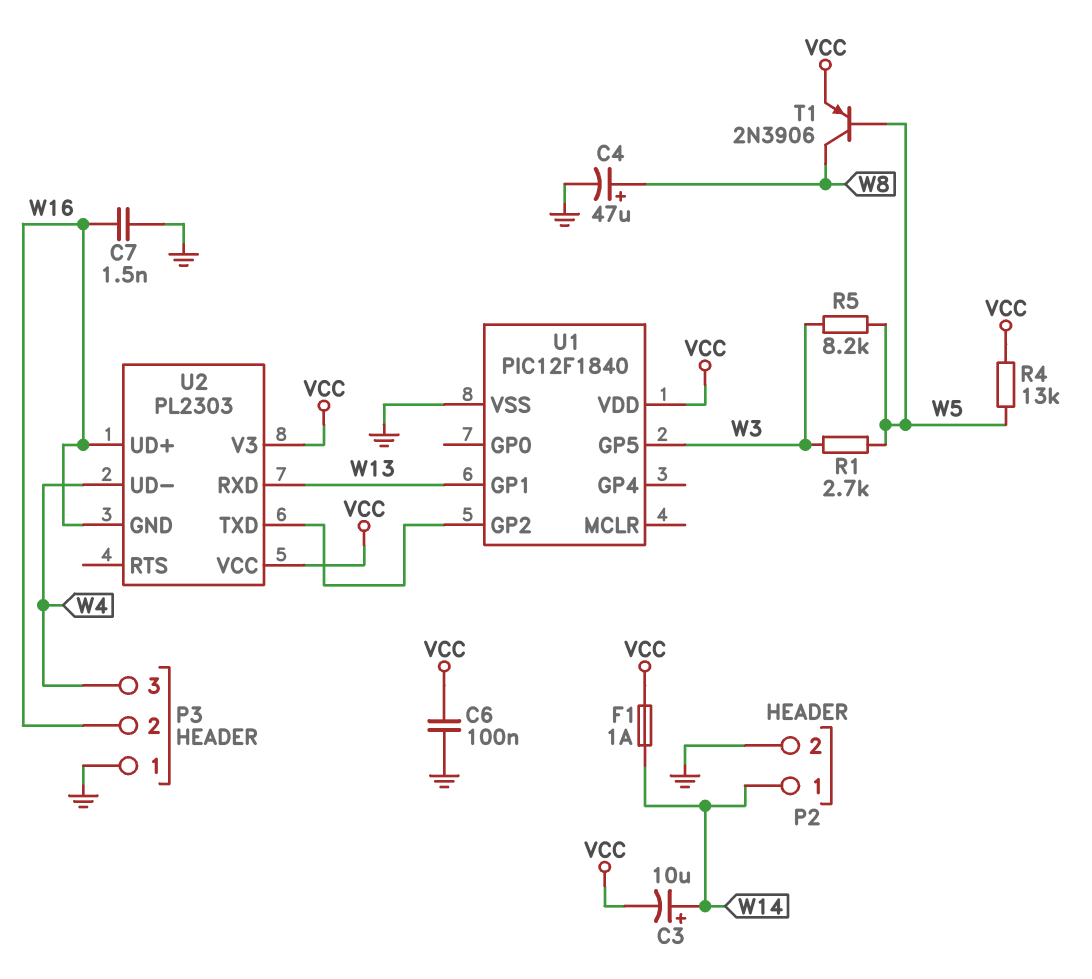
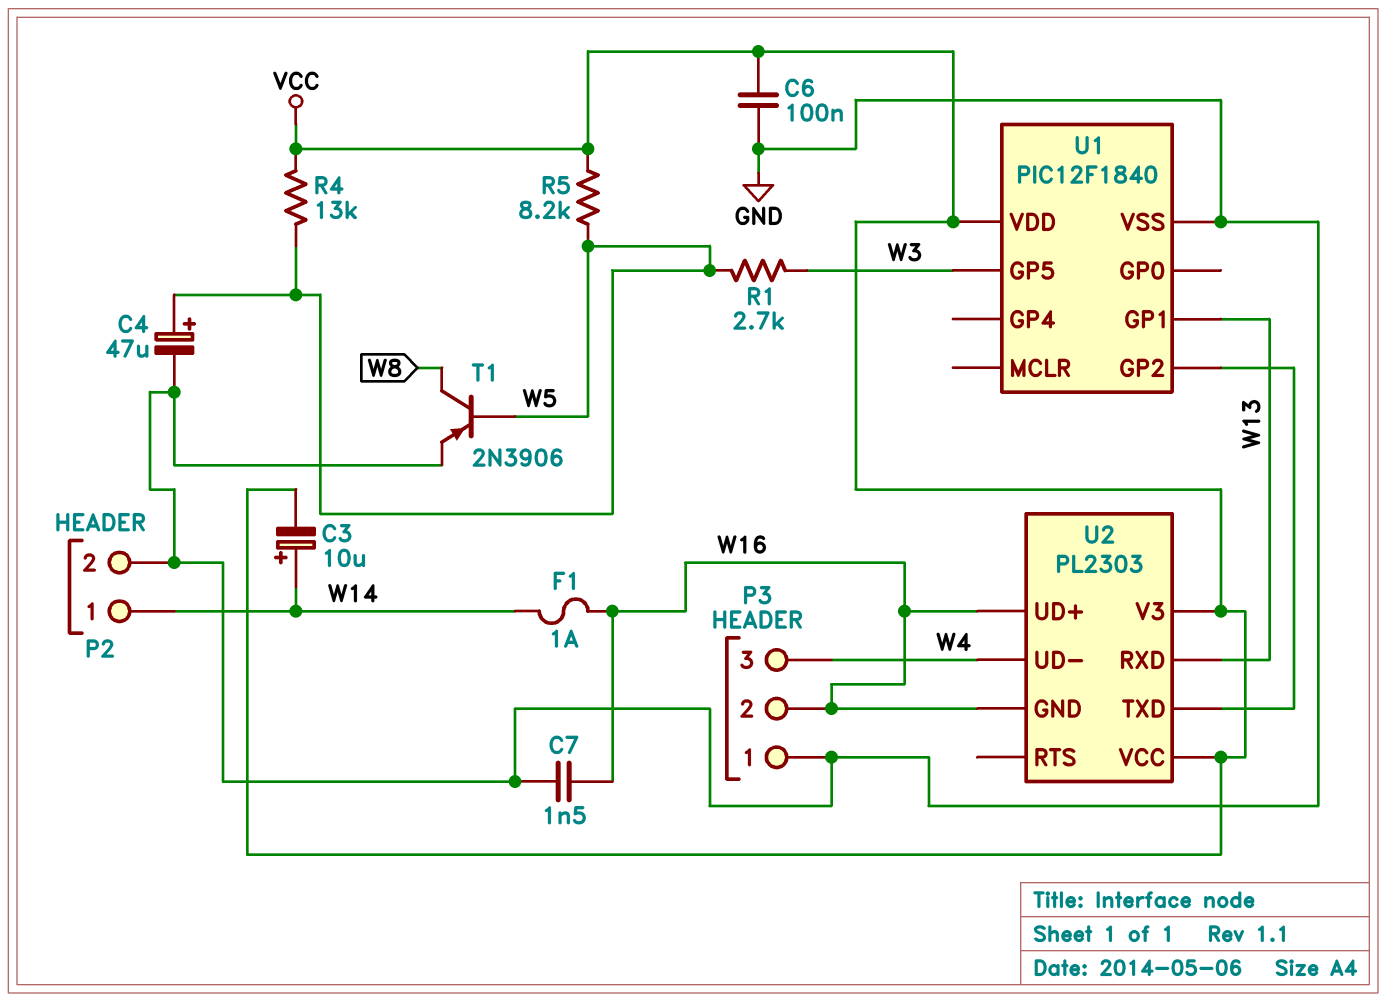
C4: 47uF (plus W8, minus GND) -> 47uF (plus W5, minus GND)
F1: 1A (VCC, W14) -> 1A (W14, W16)
R5: 8.2k (W3, W5) -> 8.2k (VCC, W5)
T1: PNP 2N3906 (B W5, C W8, E VCC) -> PNP 2N3906 (B W5, C W8, E GND)

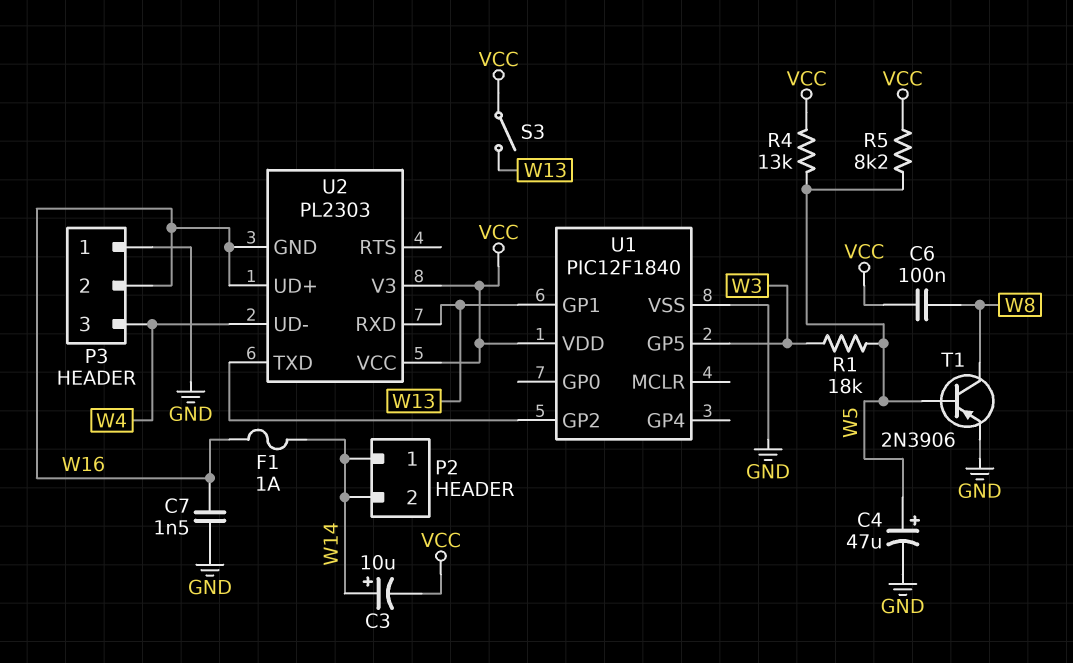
C6: 100nF (GND, VCC) -> 100nF (VCC, W8)
P2 pin 2: GND -> W14
R1: 2.7k (W3, W5) -> 18k (W3, W5)
S3: none -> switch (VCC, W13)

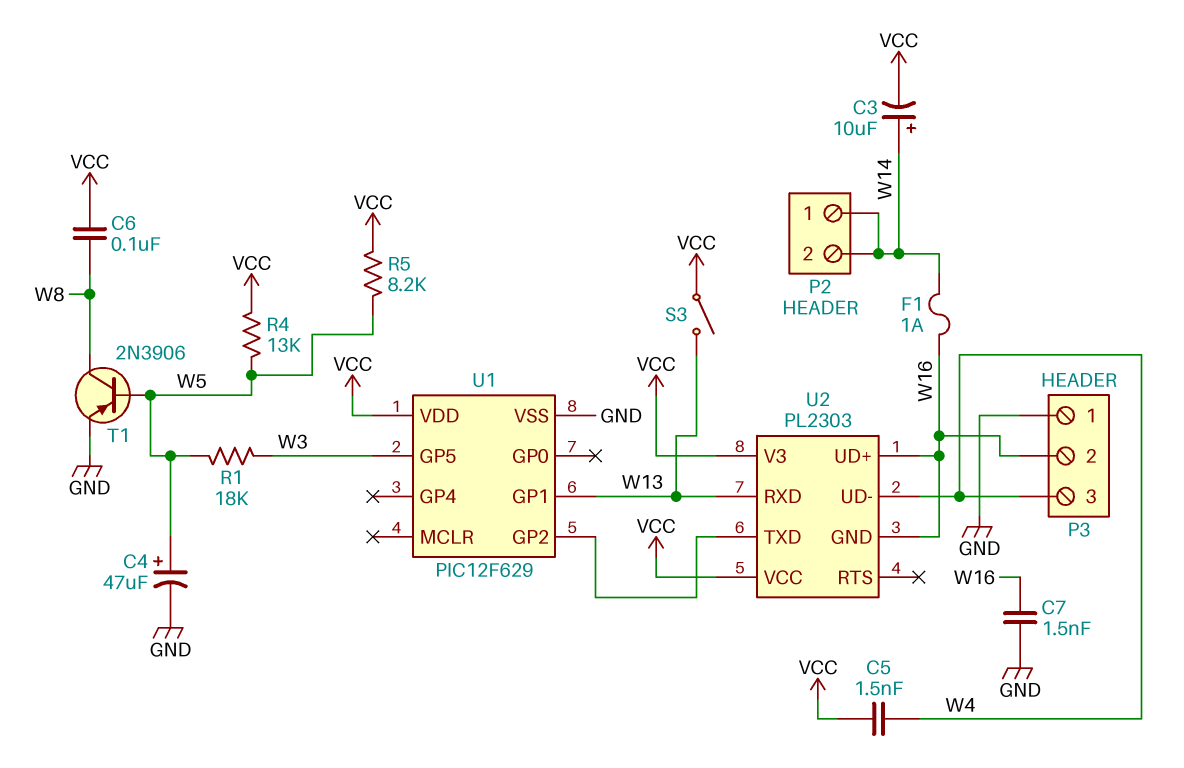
C5: none -> 1.5nF (VCC, W4)
U1: PIC12F1840 -> PIC12F629

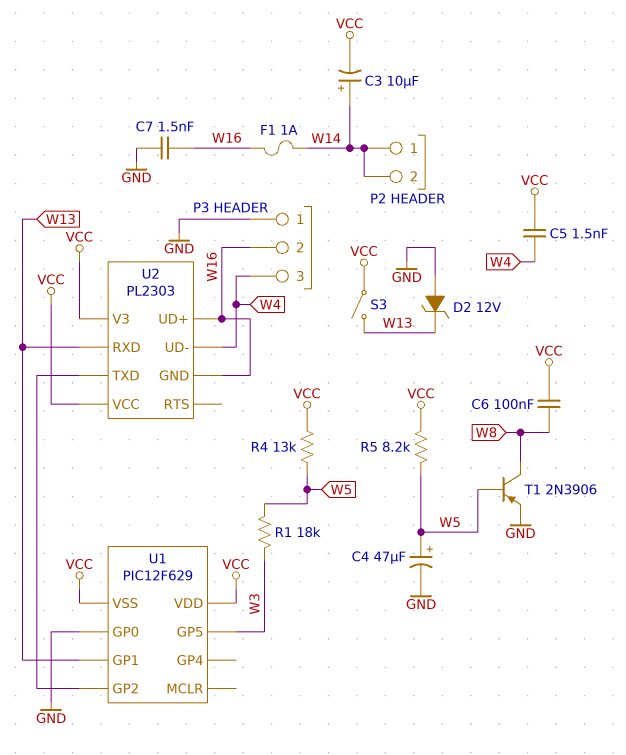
D2: none -> zener 12V (A GND, K W13)
U1 pin GP0: none -> GND
U1 pin VSS: GND -> VCC

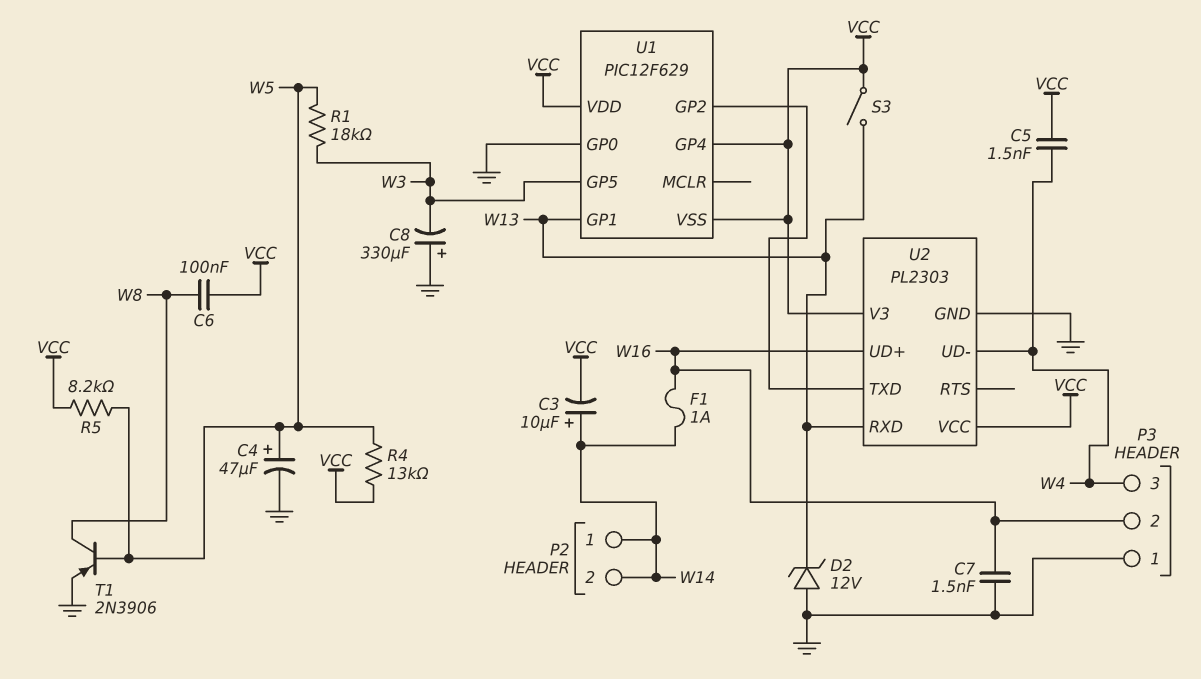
C8: none -> 330uF (plus GND, minus W3)
U1 pin GP4: none -> VCC
U2 pin GND: W16 -> GND

